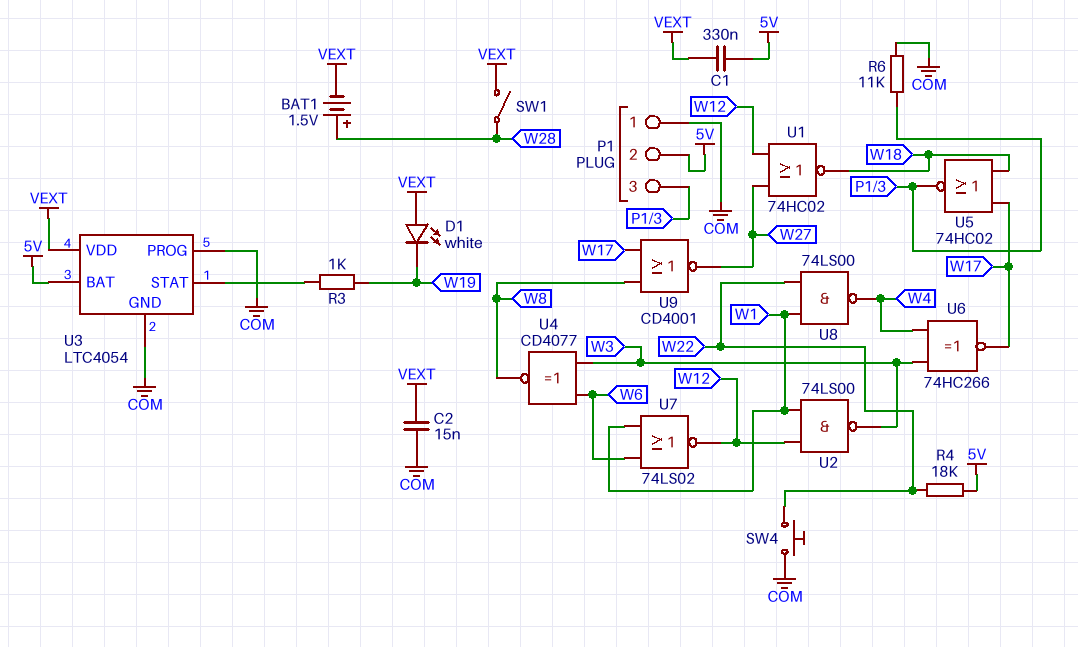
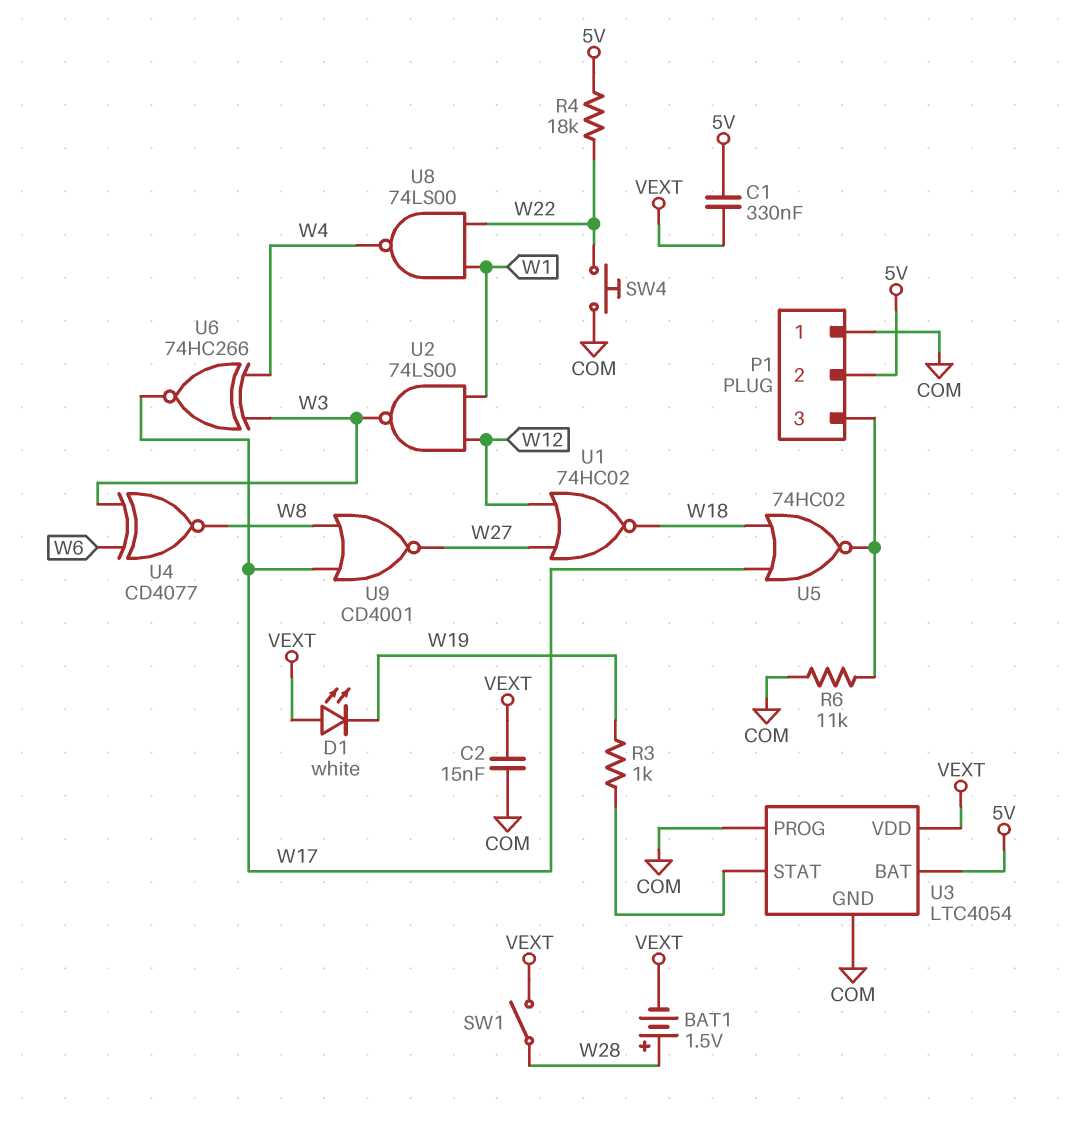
U7: NOR 74LS02 (in W1, in W6, out W12) -> none

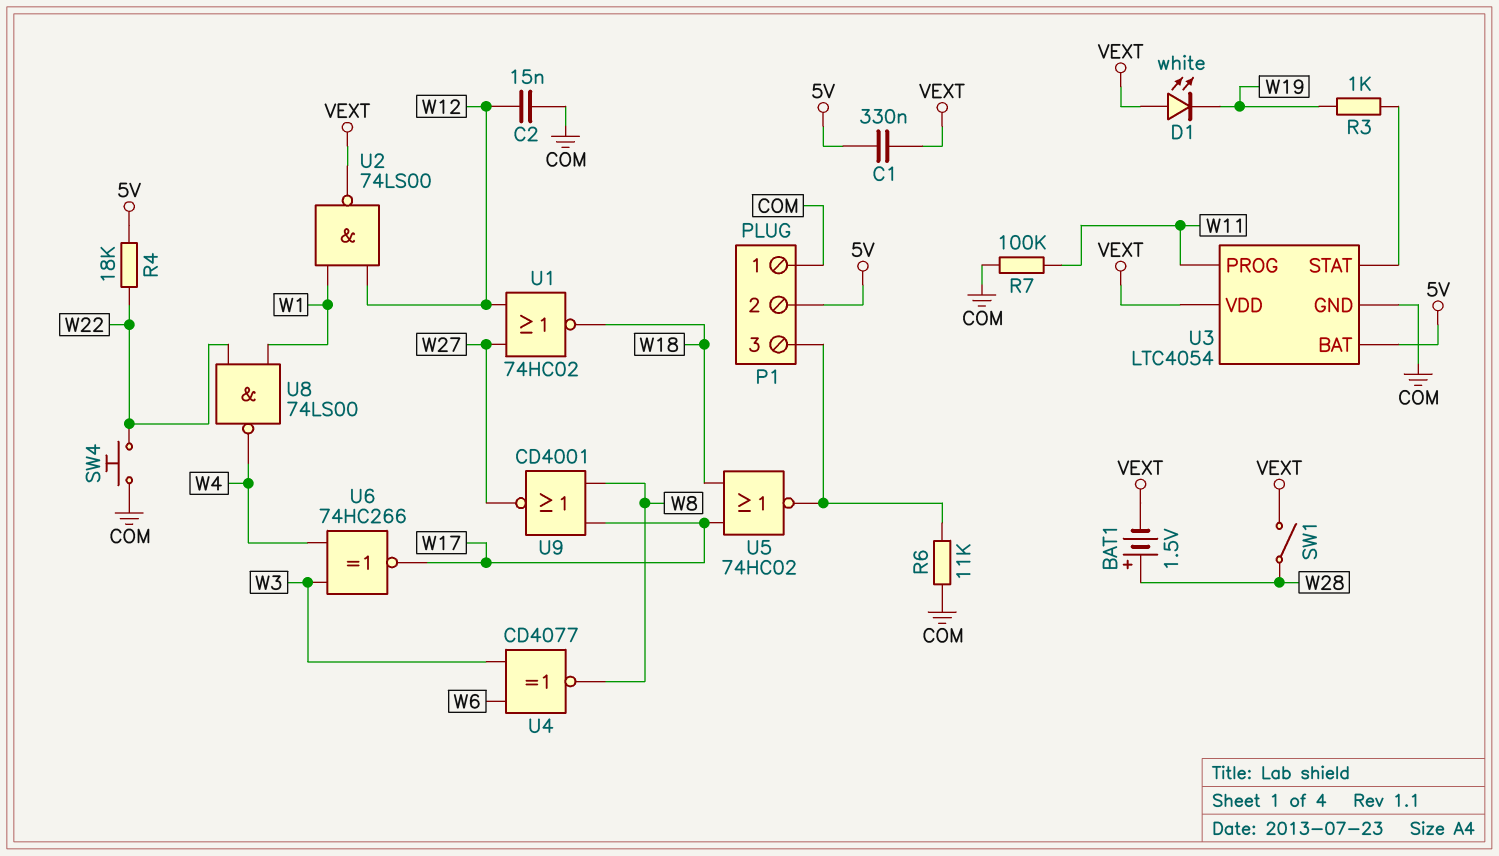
C2: 15nF (COM, VEXT) -> 15nF (COM, W12)
R7: none -> 100k (COM, W11)
U2: NAND 74LS00 (in W1, in W12, out W3) -> NAND 74LS00 (in W1, in W12, out VEXT)
U3 pin PROG: COM -> W11

